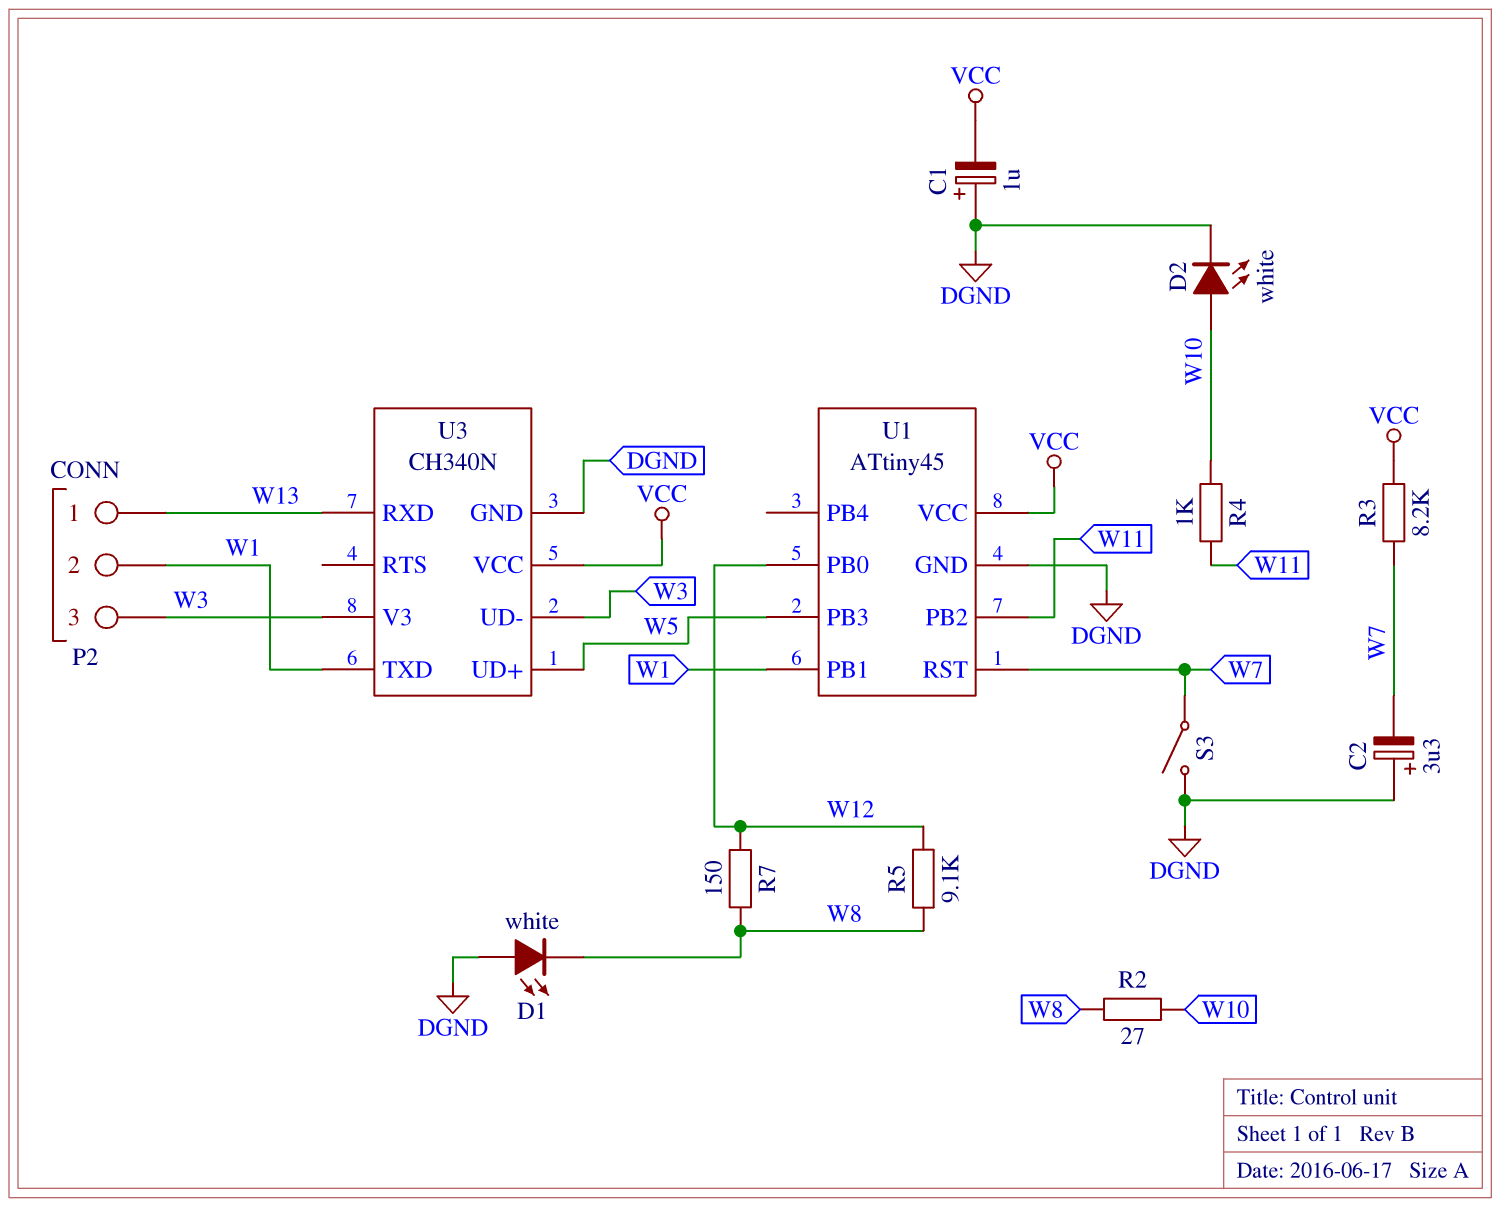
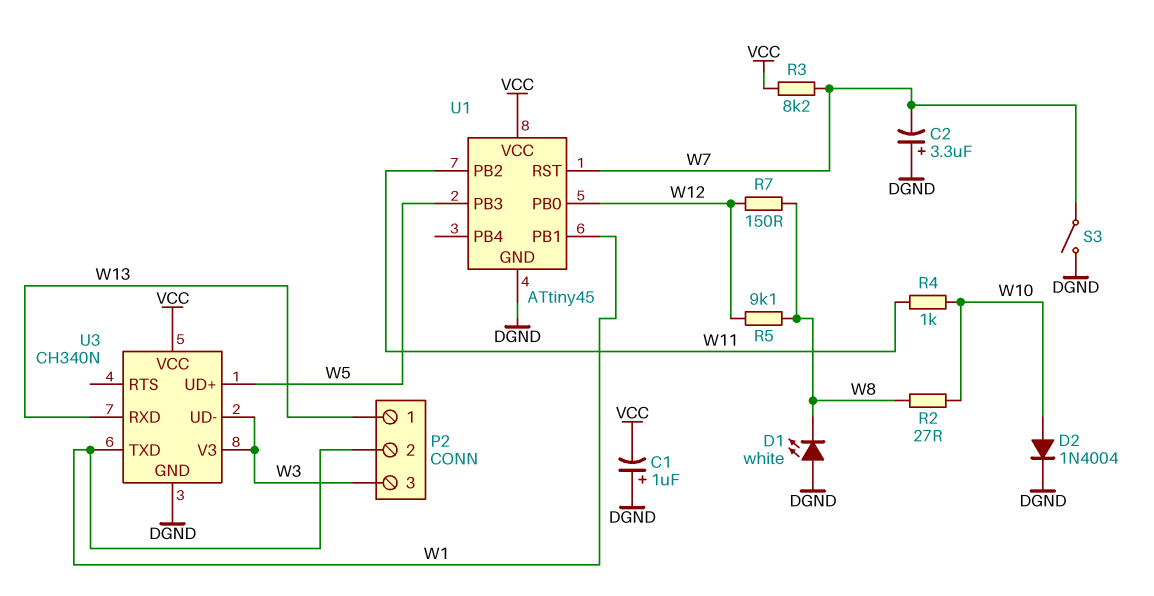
D2: LED white (A W10, K DGND) -> diode 1N4004 (A W10, K DGND)

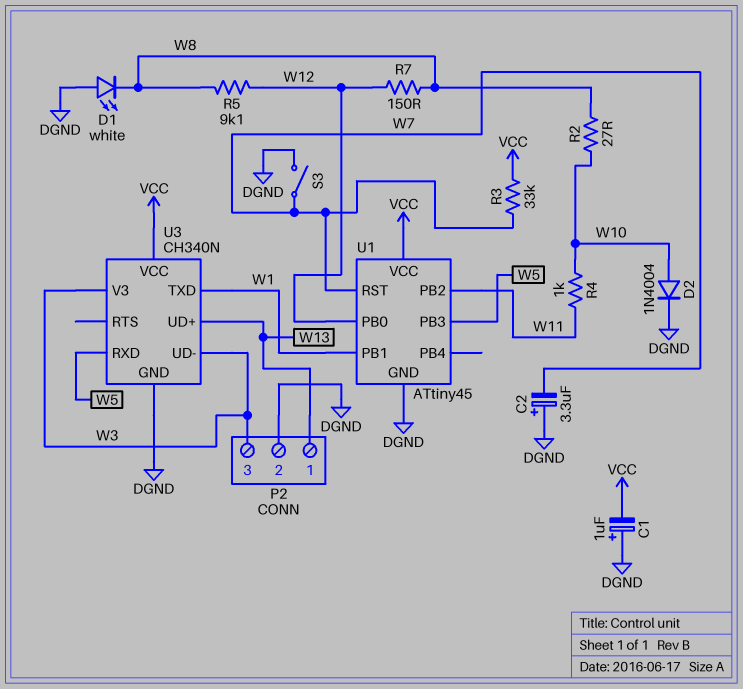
P2 pin 2: W1 -> DGND
R3: 8.2k (VCC, W7) -> 33k (VCC, W7)
U3 pin RXD: W13 -> W5
U3 pin UD+: W5 -> W13

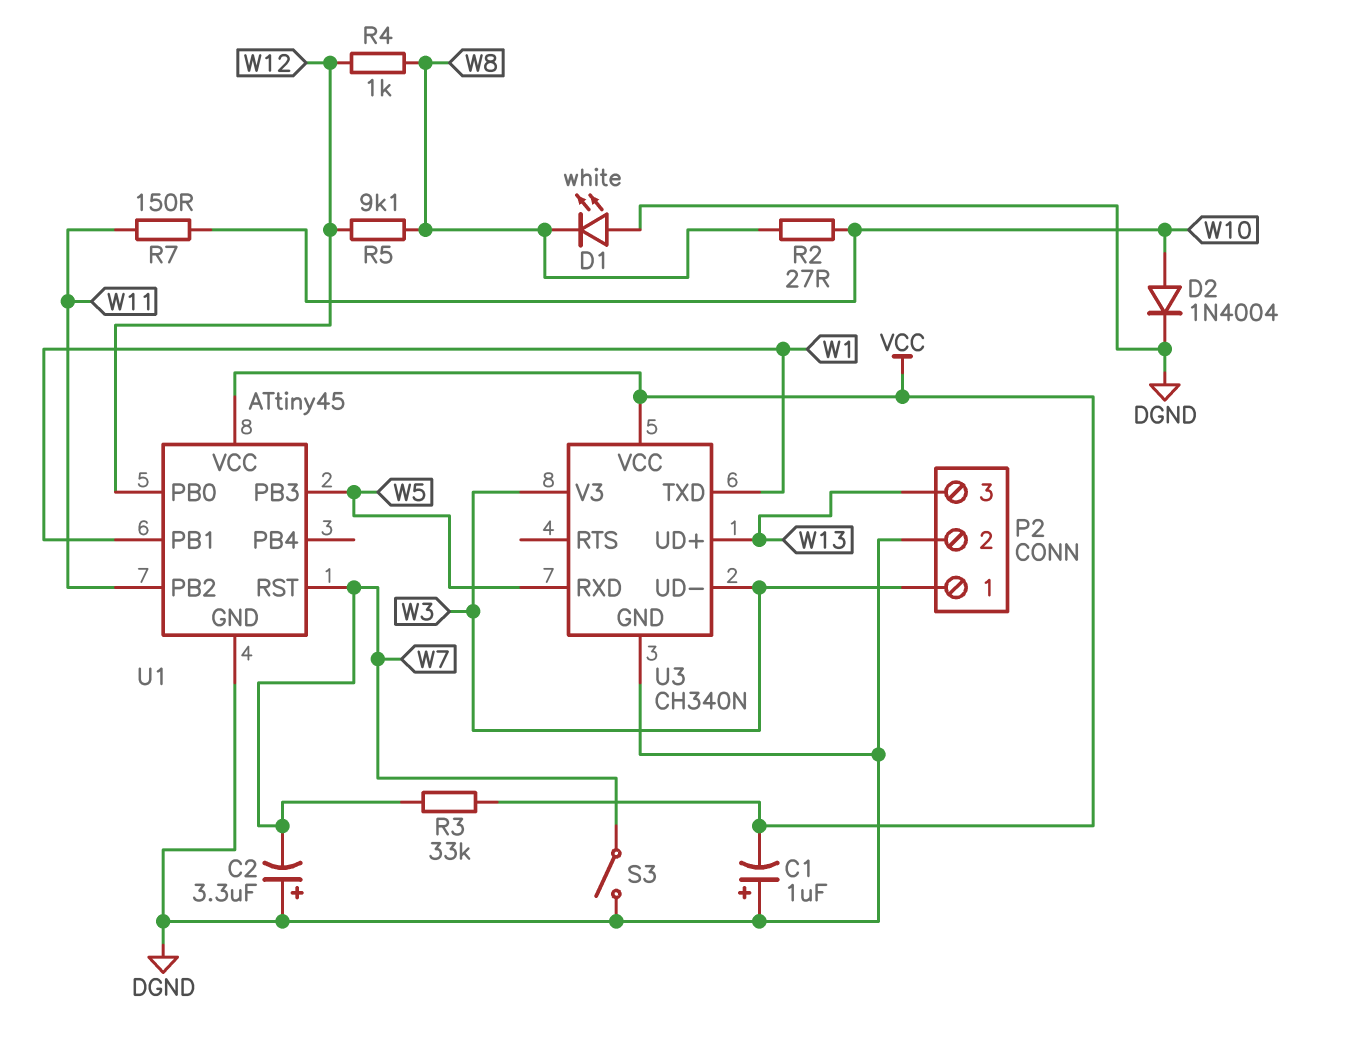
P2 pin 1: W13 -> W3
P2 pin 3: W3 -> W13
R4: 1k (W10, W11) -> 1k (W8, W12)
R7: 150 (W8, W12) -> 150 (W10, W11)

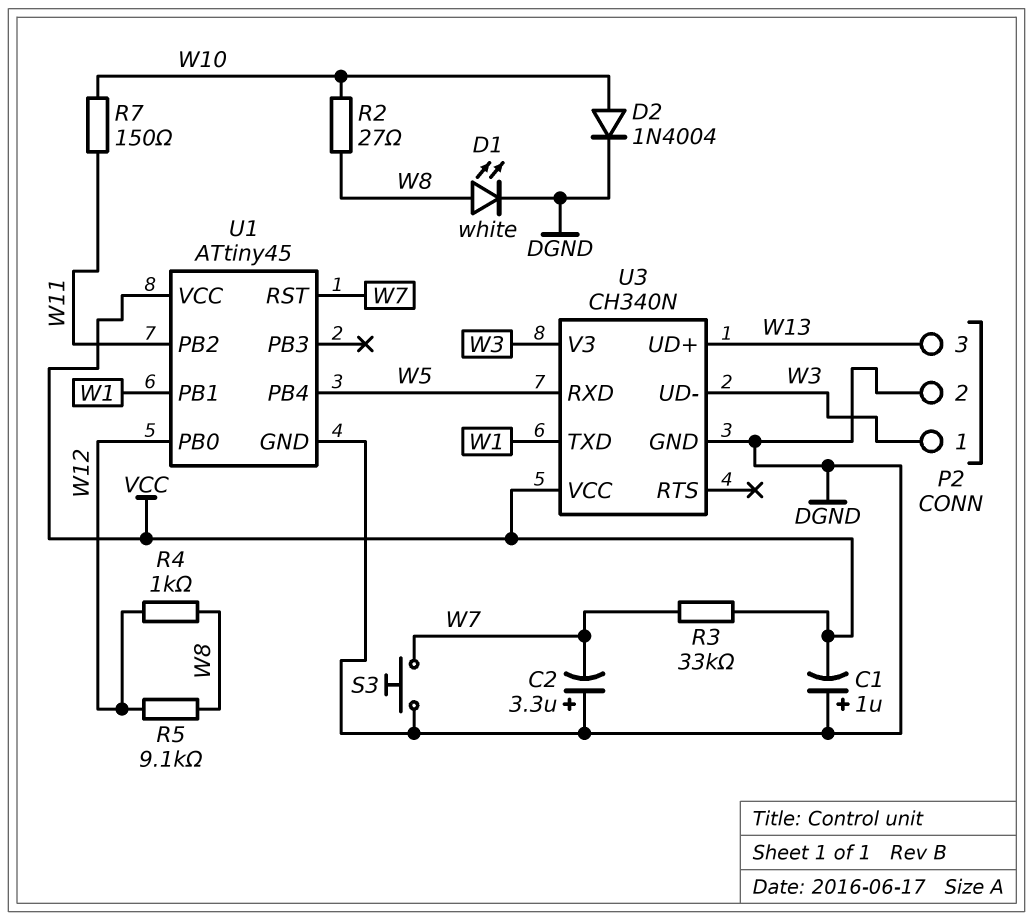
D1: LED white (A DGND, K W8) -> LED white (A W8, K DGND)
S3: switch (DGND, W7) -> button (DGND, W7)
U1 pin PB3: W5 -> none
U1 pin PB4: none -> W5

